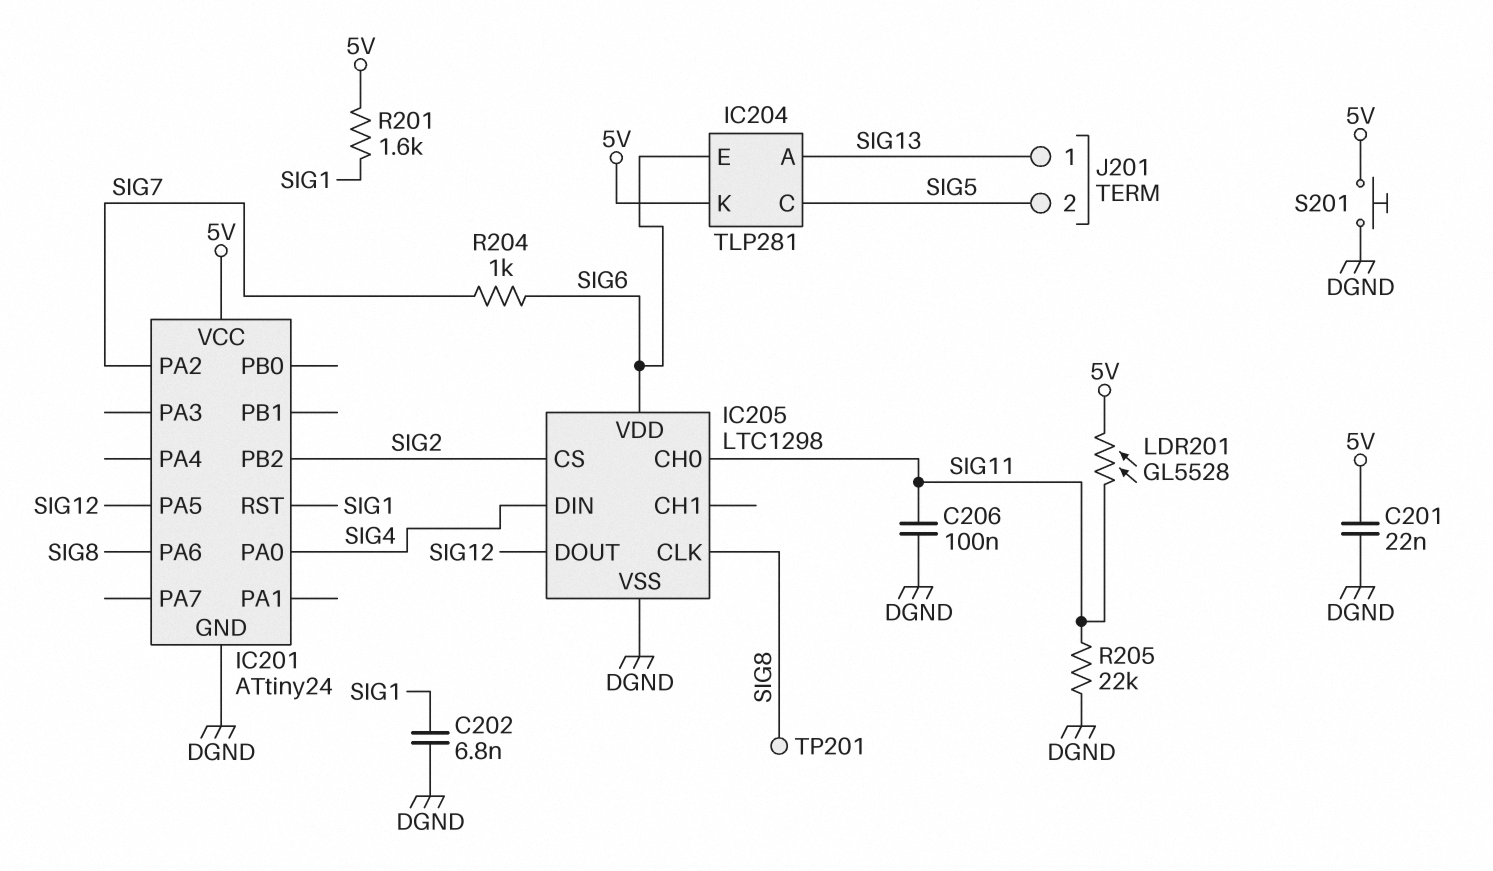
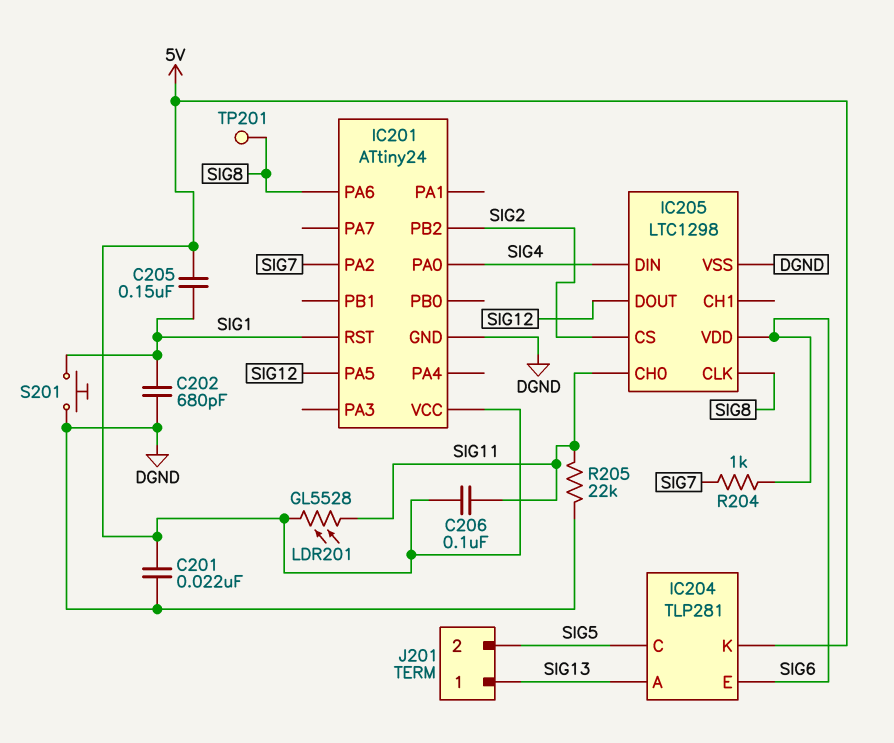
C202: 6.8nF (DGND, SIG1) -> 680pF (DGND, SIG1)
C205: none -> 150nF (5V, SIG1)
C206: 100nF (DGND, SIG11) -> 100nF (5V, SIG11)
R201: 1.6k (5V, SIG1) -> none
S201: button (5V, DGND) -> button (DGND, SIG1)

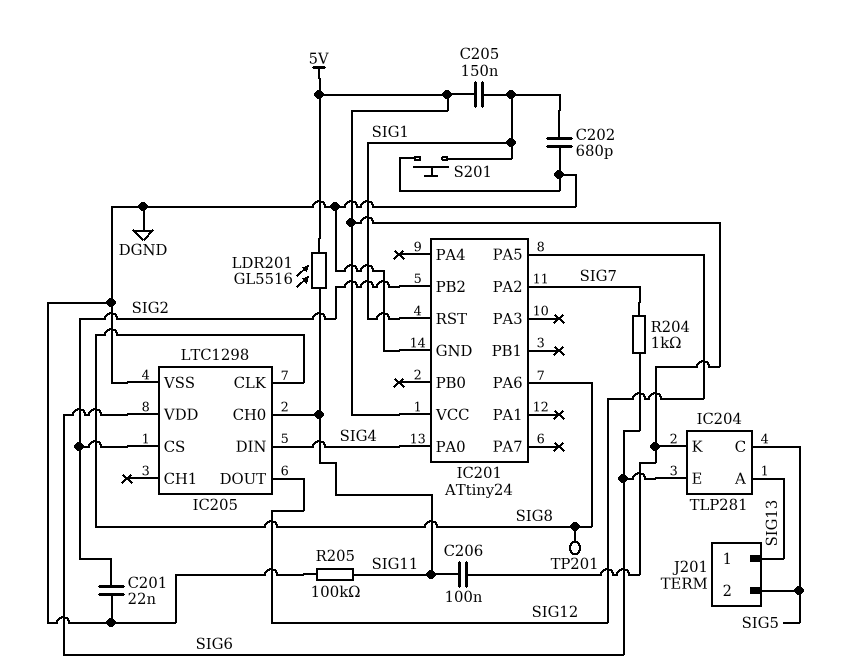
C201: 22nF (5V, DGND) -> 22nF (DGND, SIG2)
LDR201: GL5528 (5V, SIG11) -> GL5516 (5V, SIG11)
R205: 22k (DGND, SIG11) -> 100k (DGND, SIG11)

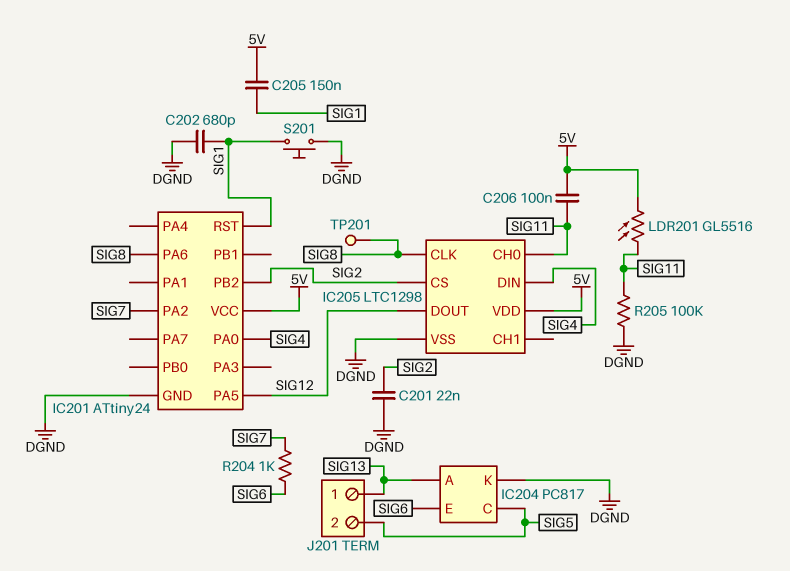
IC204: TLP281 -> PC817
IC204 pin K: 5V -> DGND
IC205 pin VDD: SIG6 -> 5V

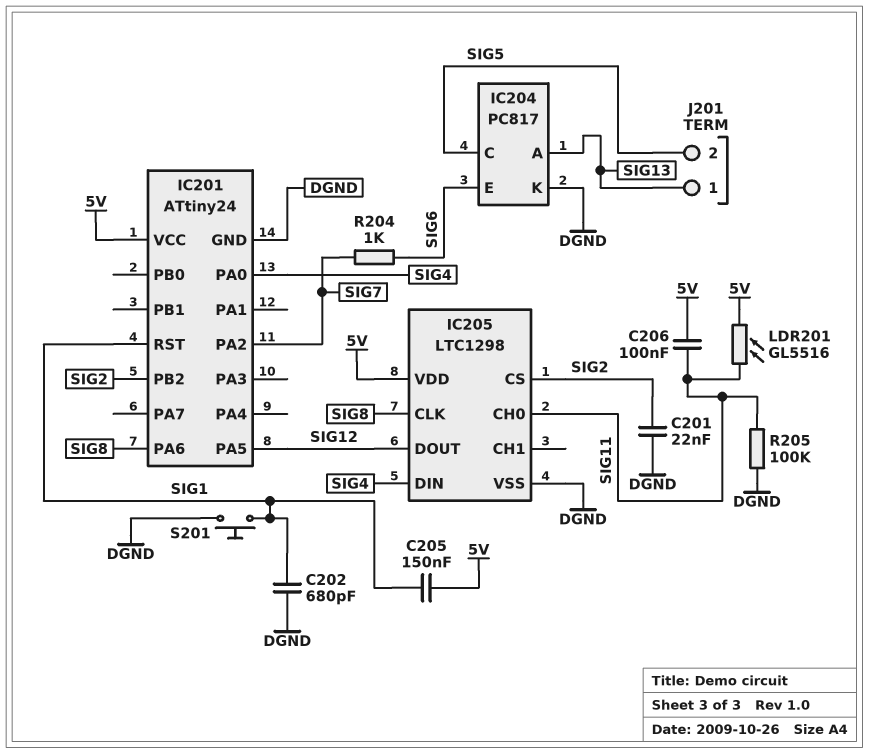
TP201: test point (SIG8) -> none

